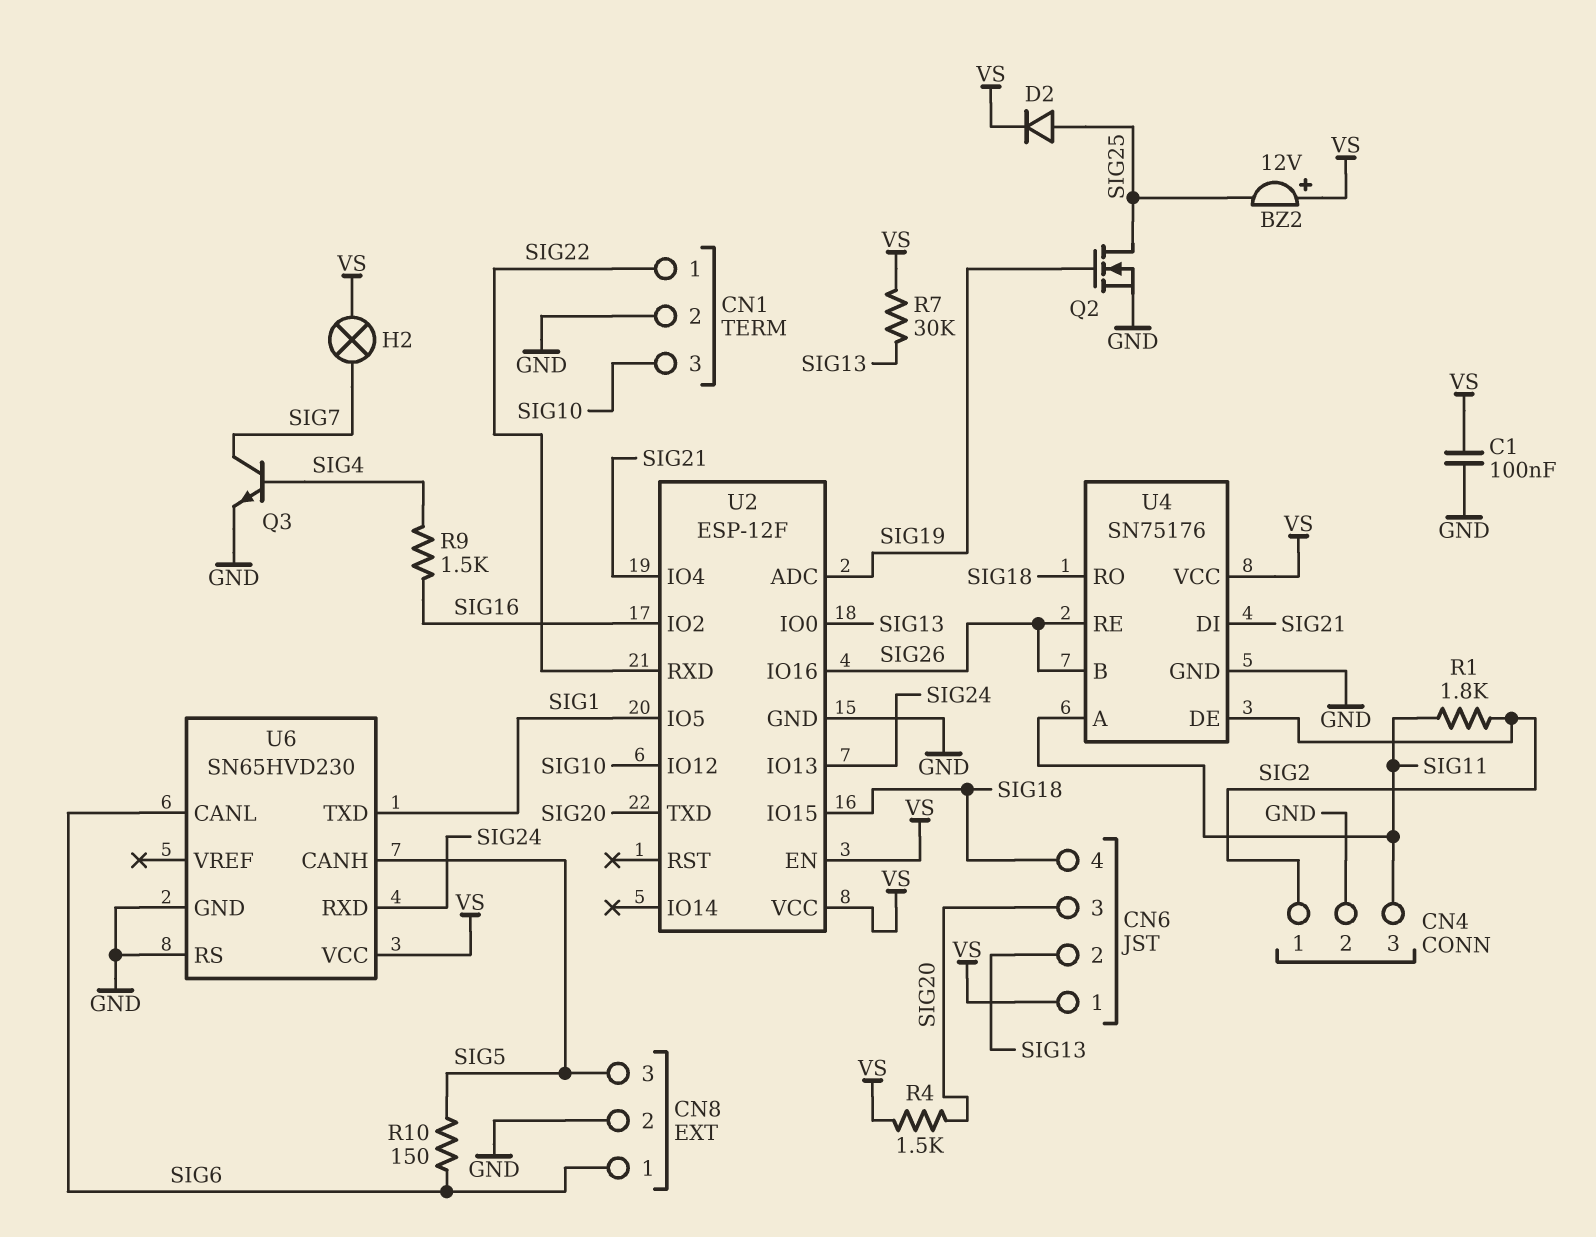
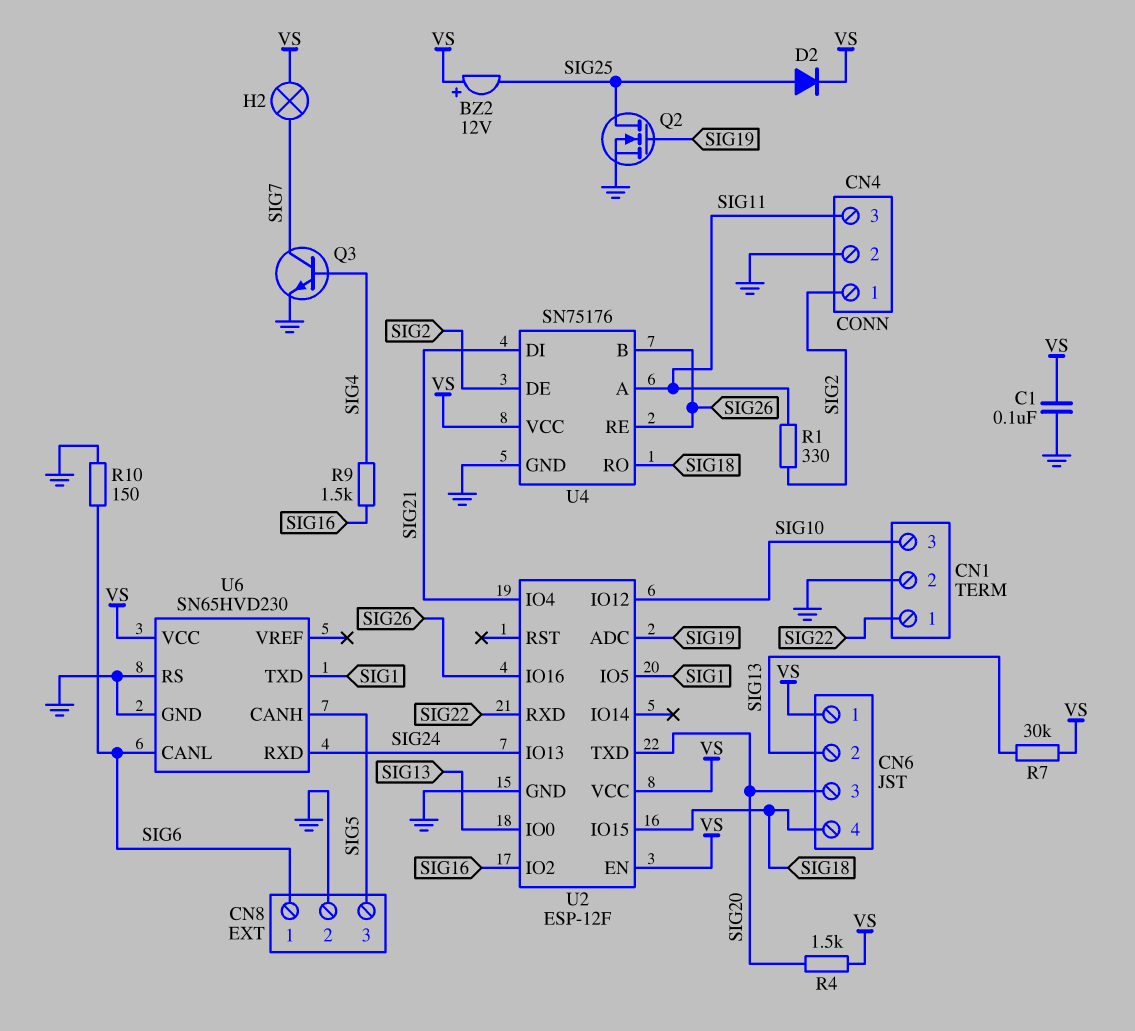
R1: 1.8k (SIG2, SIG11) -> 330 (SIG2, SIG11)
R10: 150 (SIG5, SIG6) -> 150 (GND, SIG6)

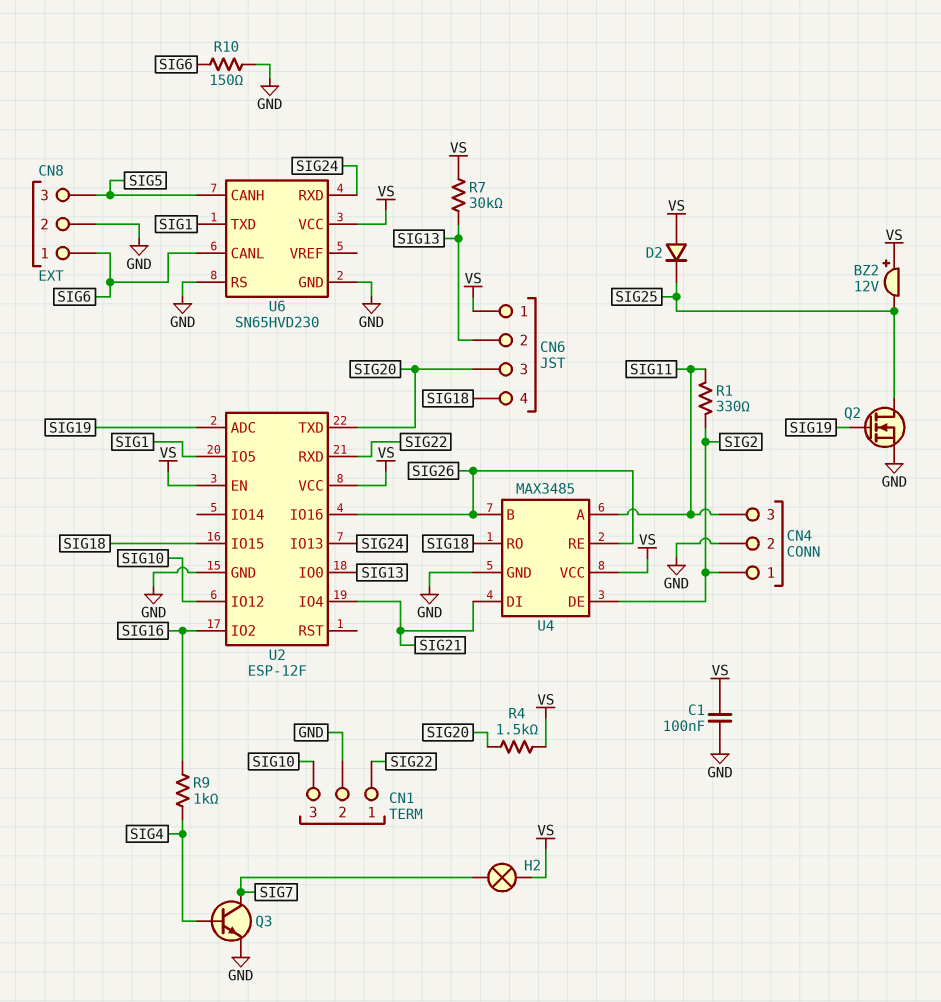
D2: diode (A SIG25, K VS) -> diode (A VS, K SIG25)
R9: 1.5k (SIG4, SIG16) -> 1k (SIG4, SIG16)
U4: SN75176 -> MAX3485

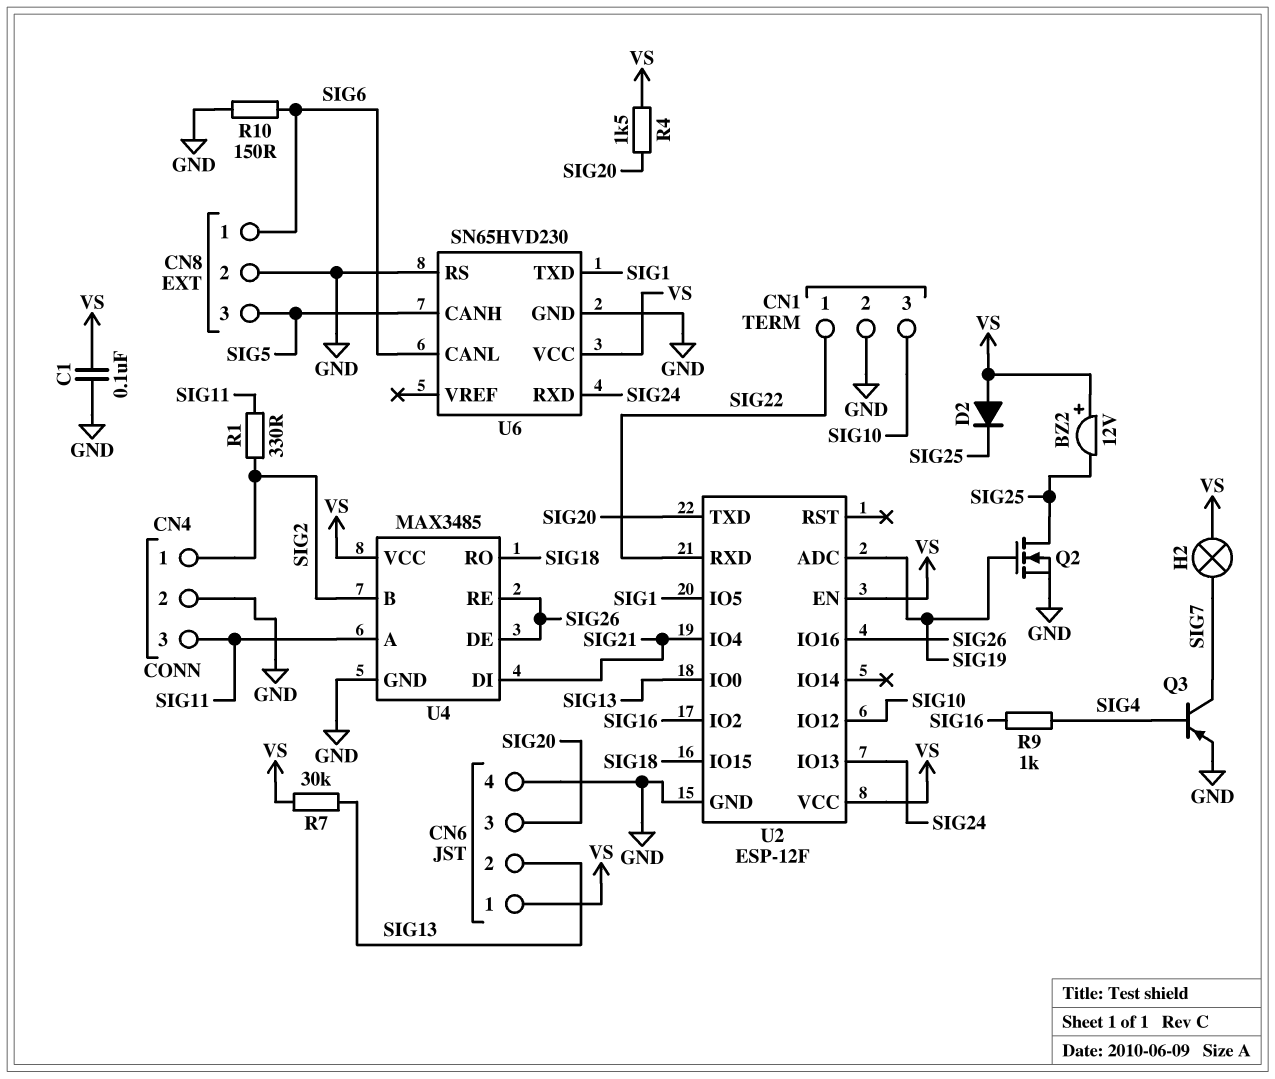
CN6 pin 4: SIG18 -> GND
Q3: NPN (B SIG4, C SIG7, E GND) -> PNP (B SIG4, C SIG7, E GND)
U4 pin B: SIG26 -> SIG2
U4 pin DE: SIG2 -> SIG26

